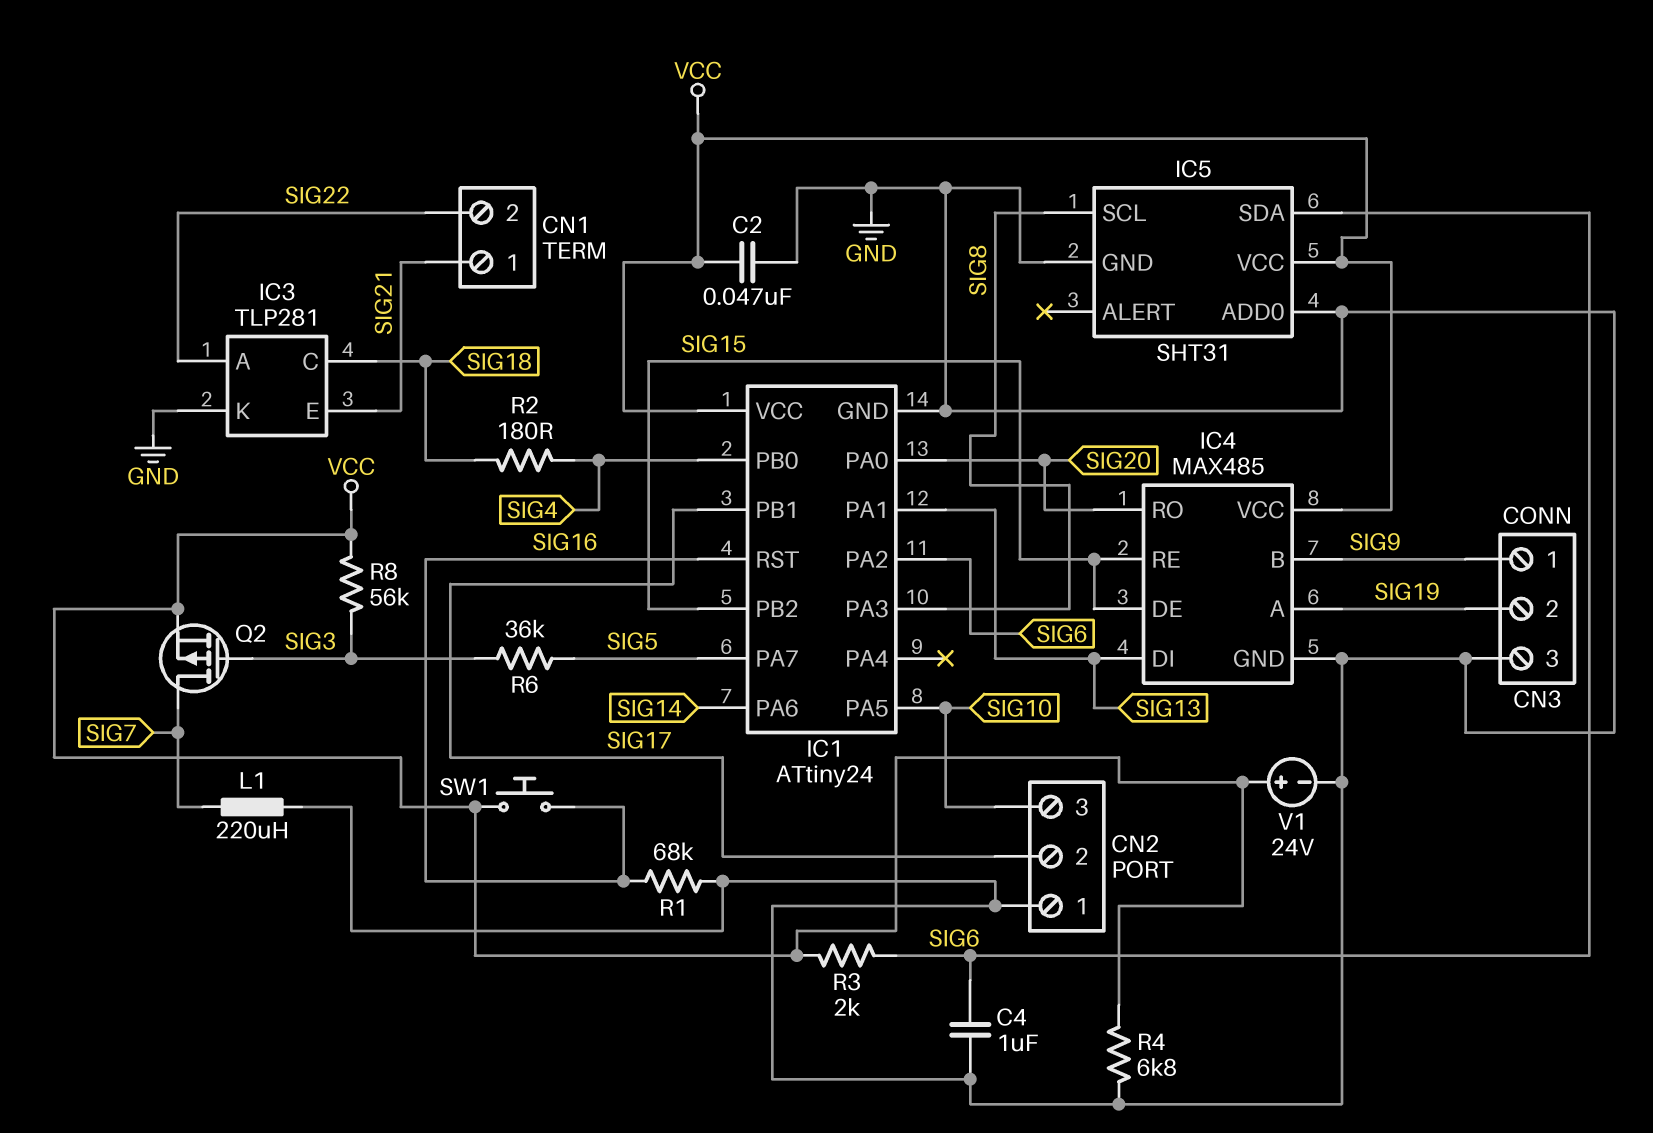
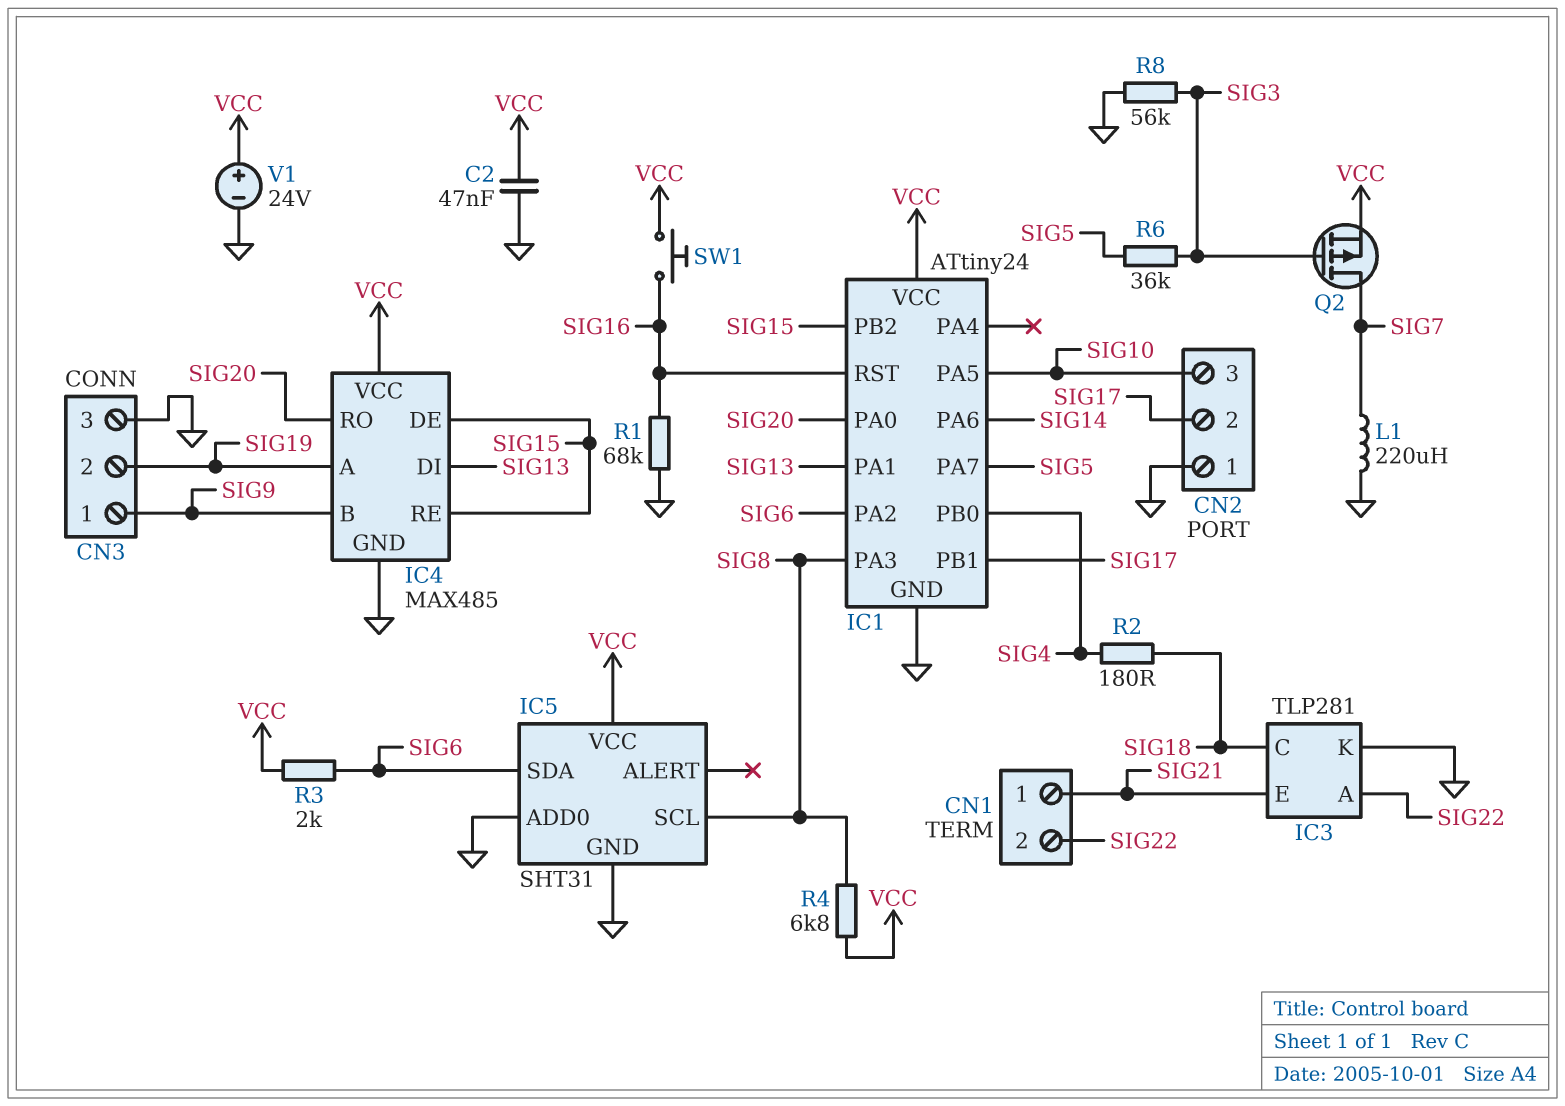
C4: 1uF (GND, SIG6) -> none
R4: 6.8k (GND, VCC) -> 6.8k (SIG8, VCC)
R8: 56k (SIG3, VCC) -> 56k (GND, SIG3)

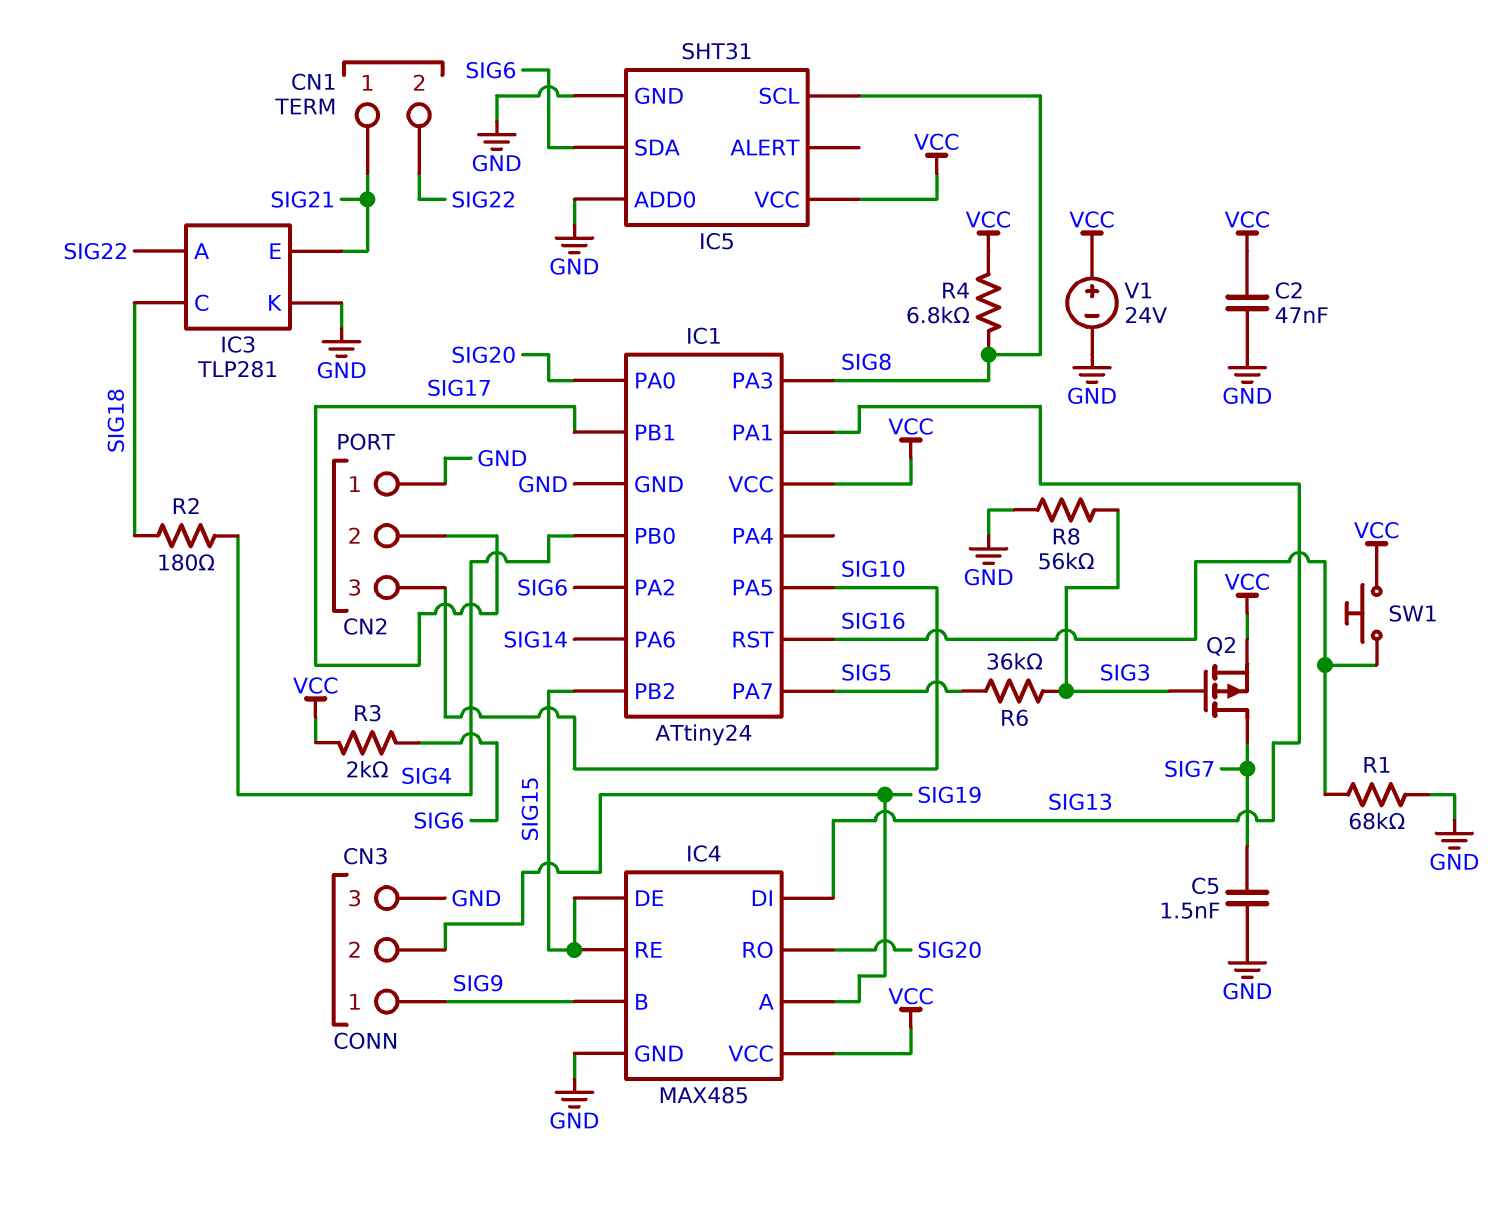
C5: none -> 1.5nF (GND, SIG7)
L1: 220uH (GND, SIG7) -> none

